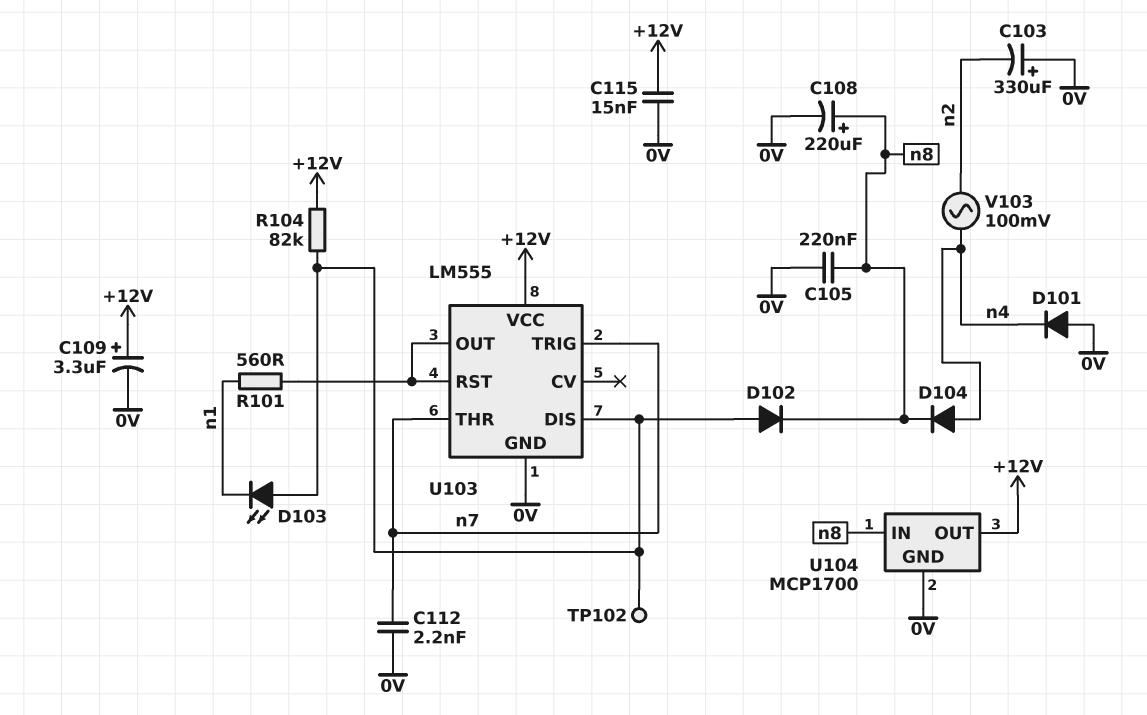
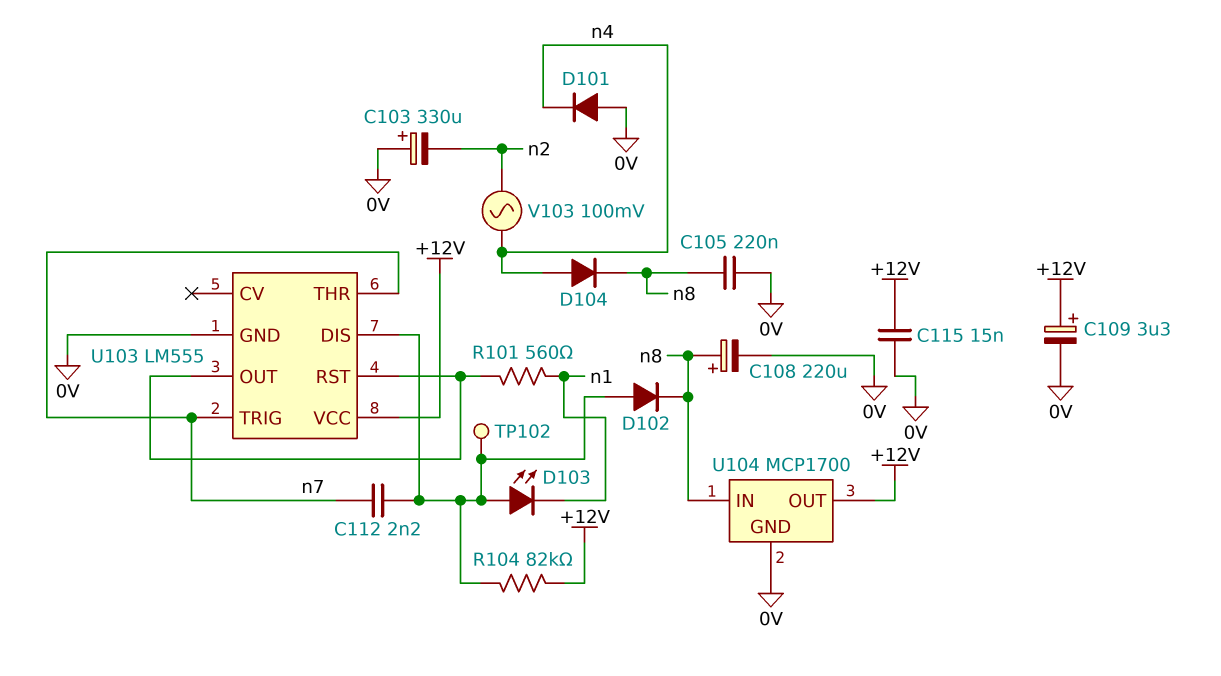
C112: 2.2nF (0V, n7) -> 2.2nF (U103/DIS, n7)

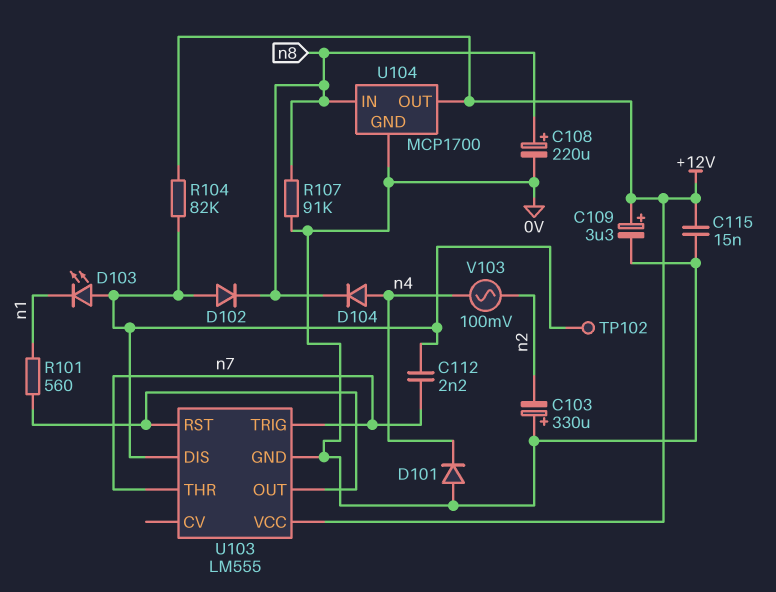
C105: 220nF (0V, n8) -> none
R107: none -> 91k (0V, n8)

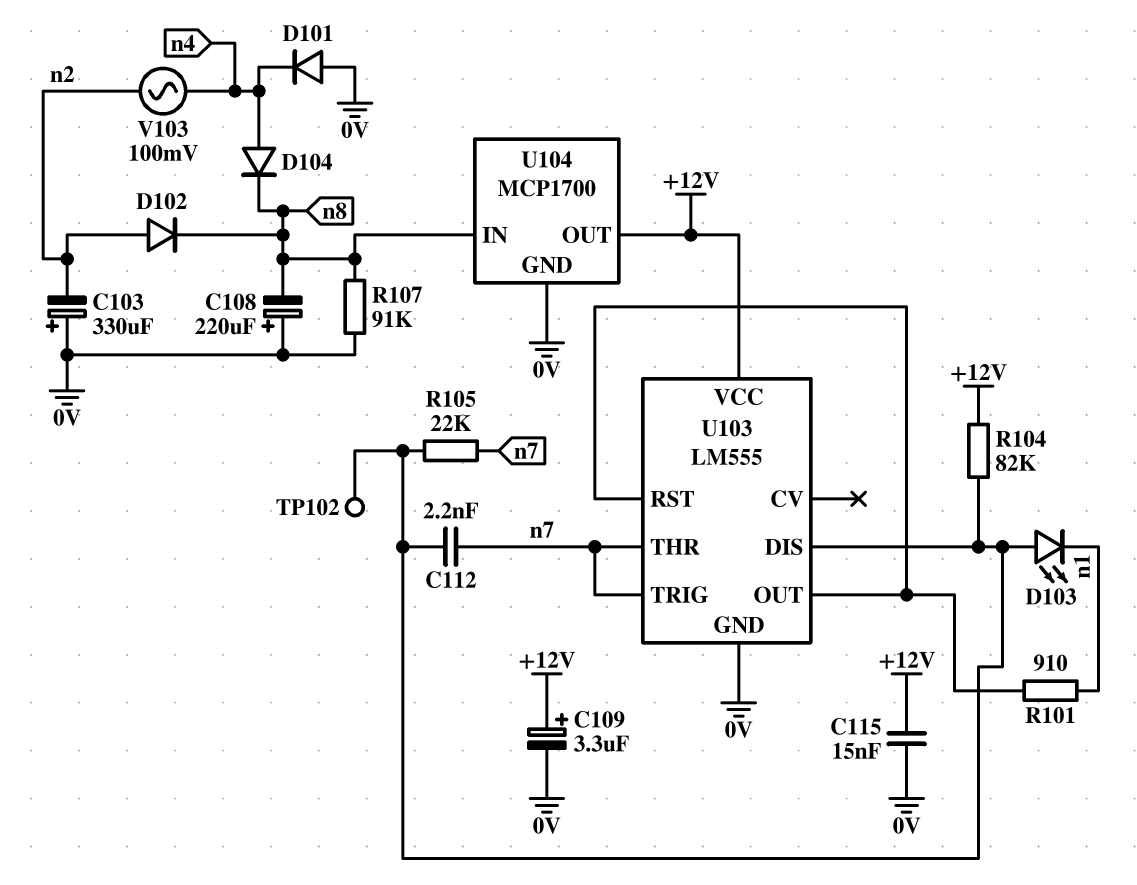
C108: 220uF (plus n8, minus 0V) -> 220uF (plus 0V, minus n8)
D102: diode (A U103/DIS, K n8) -> diode (A n2, K n8)
R101: 560 (U103/OUT, n1) -> 910 (U103/OUT, n1)
R105: none -> 22k (U103/DIS, n7)

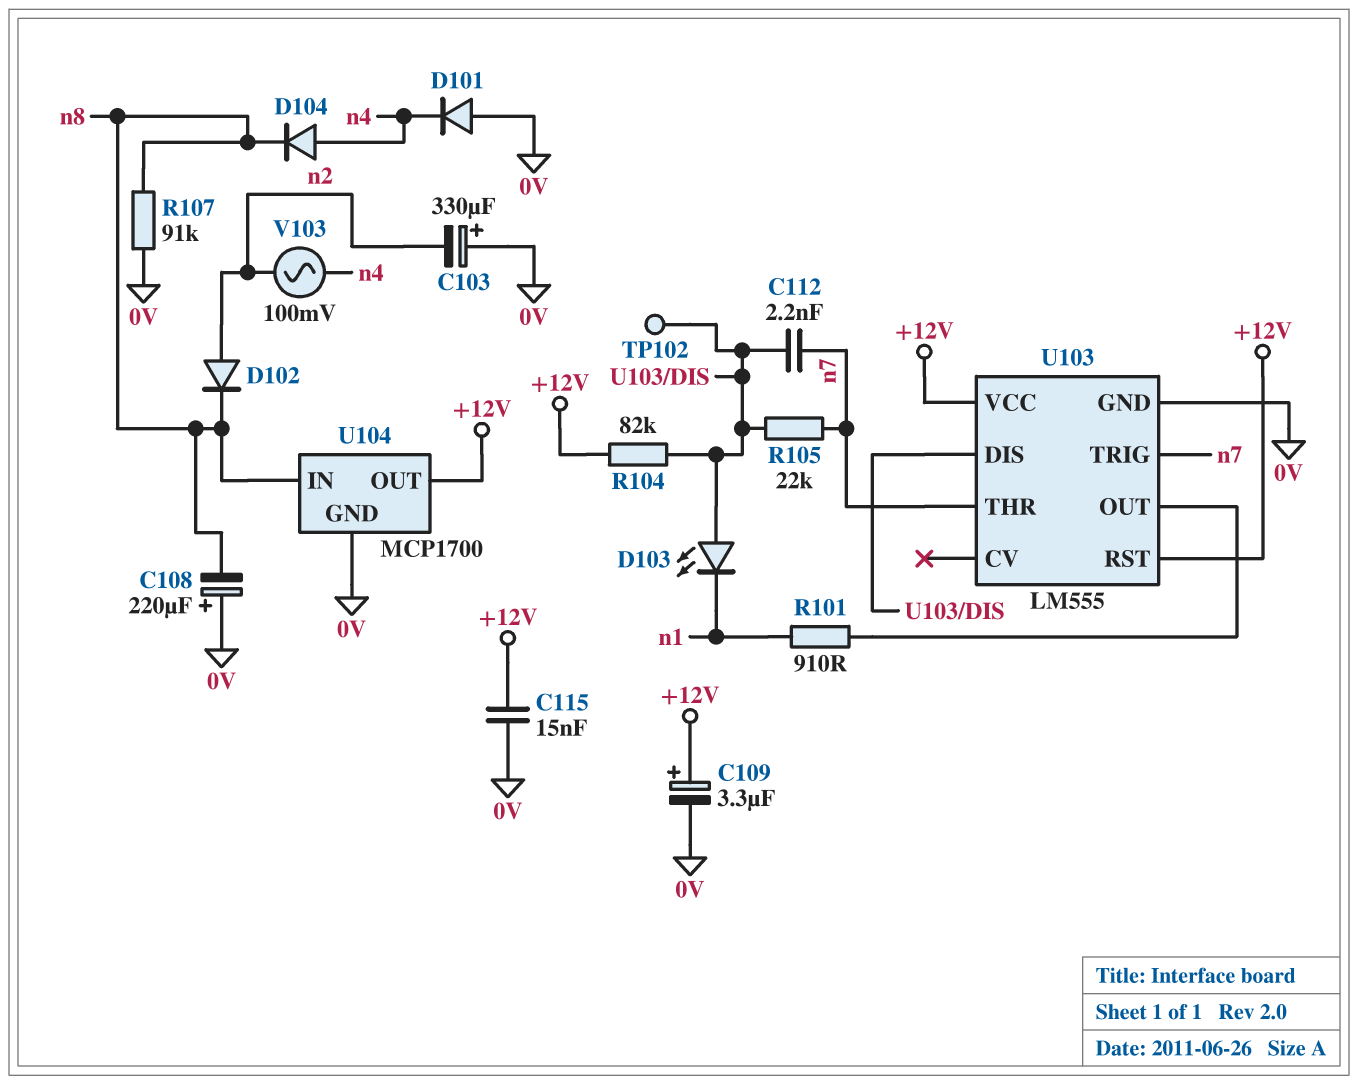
U103 pin RST: U103/OUT -> +12V

